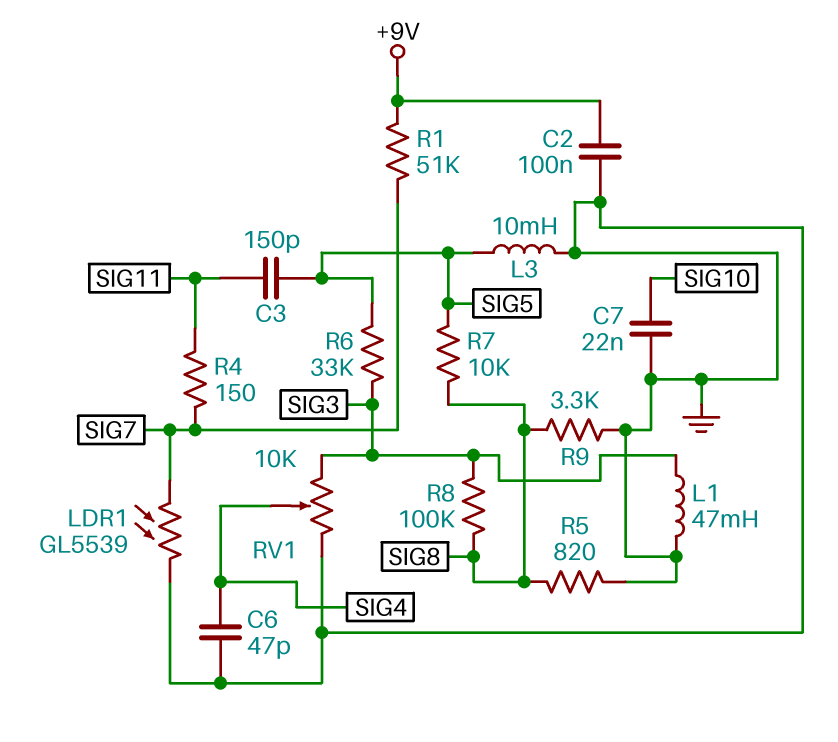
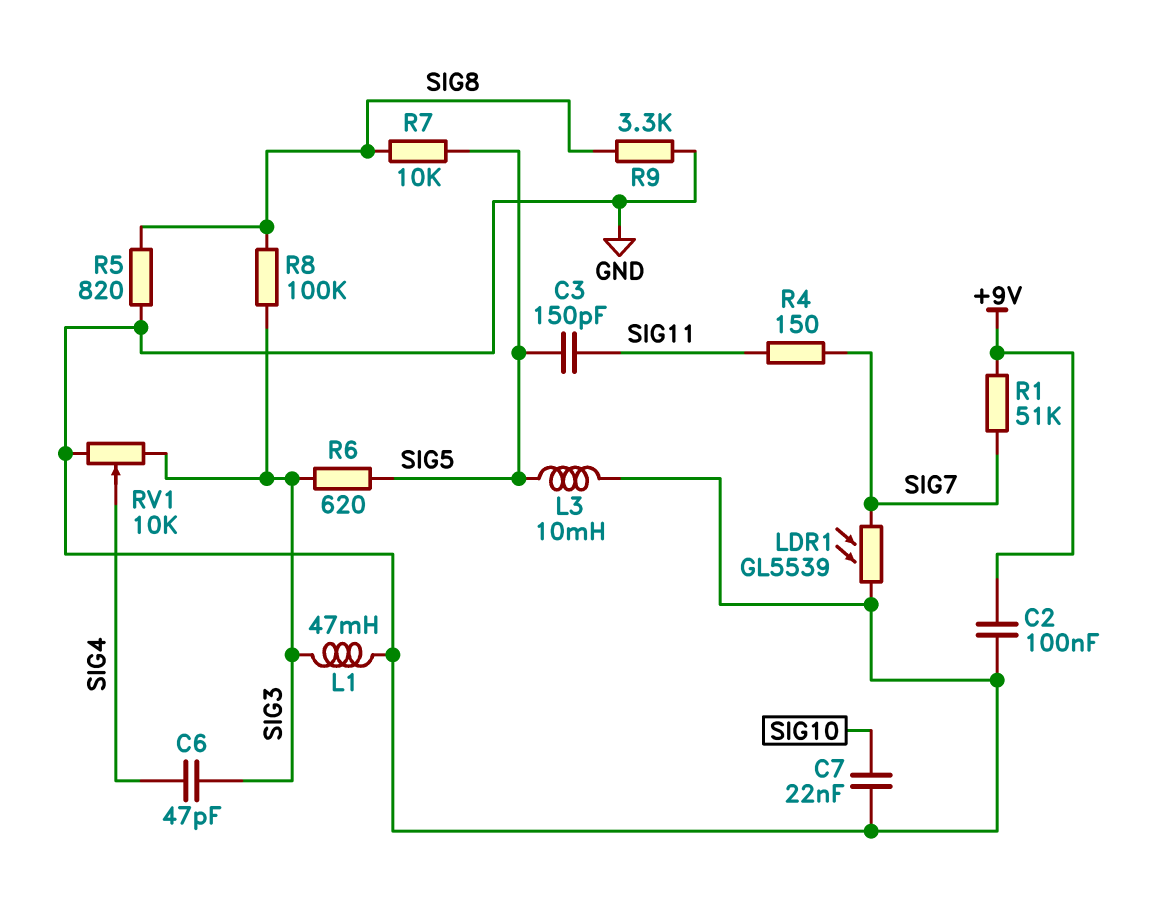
C6: 47pF (GND, SIG4) -> 47pF (SIG3, SIG4)
R6: 33k (SIG3, SIG5) -> 620 (SIG3, SIG5)

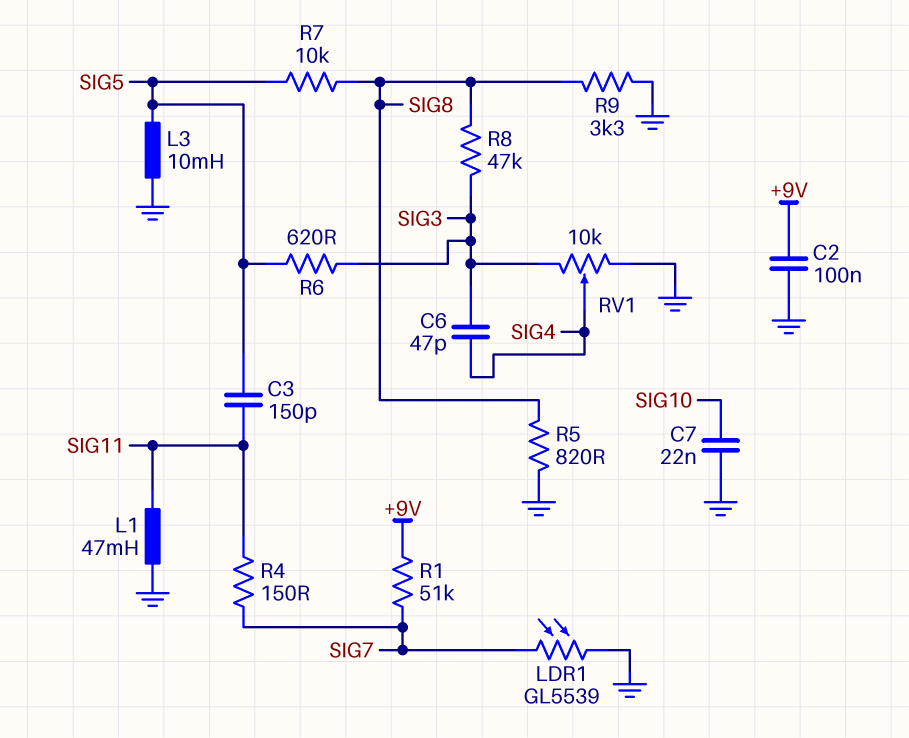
L1: 47mH (GND, SIG3) -> 47mH (GND, SIG11)
R8: 100k (SIG3, SIG8) -> 47k (SIG3, SIG8)

